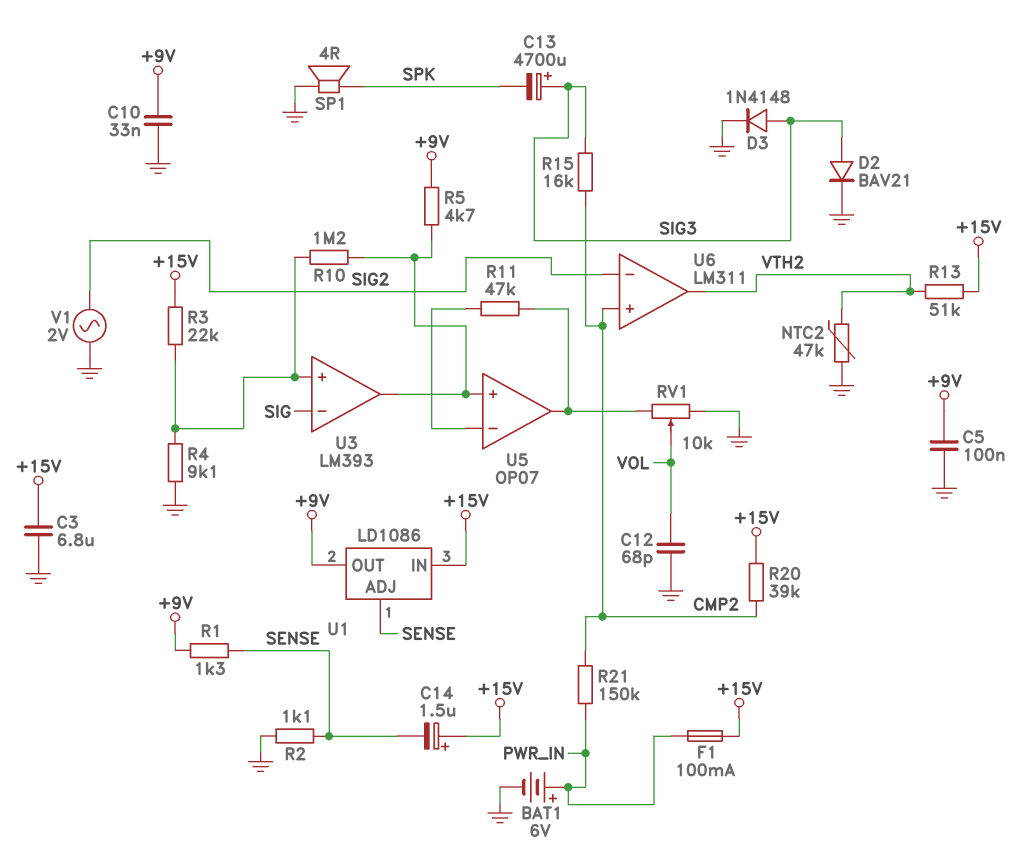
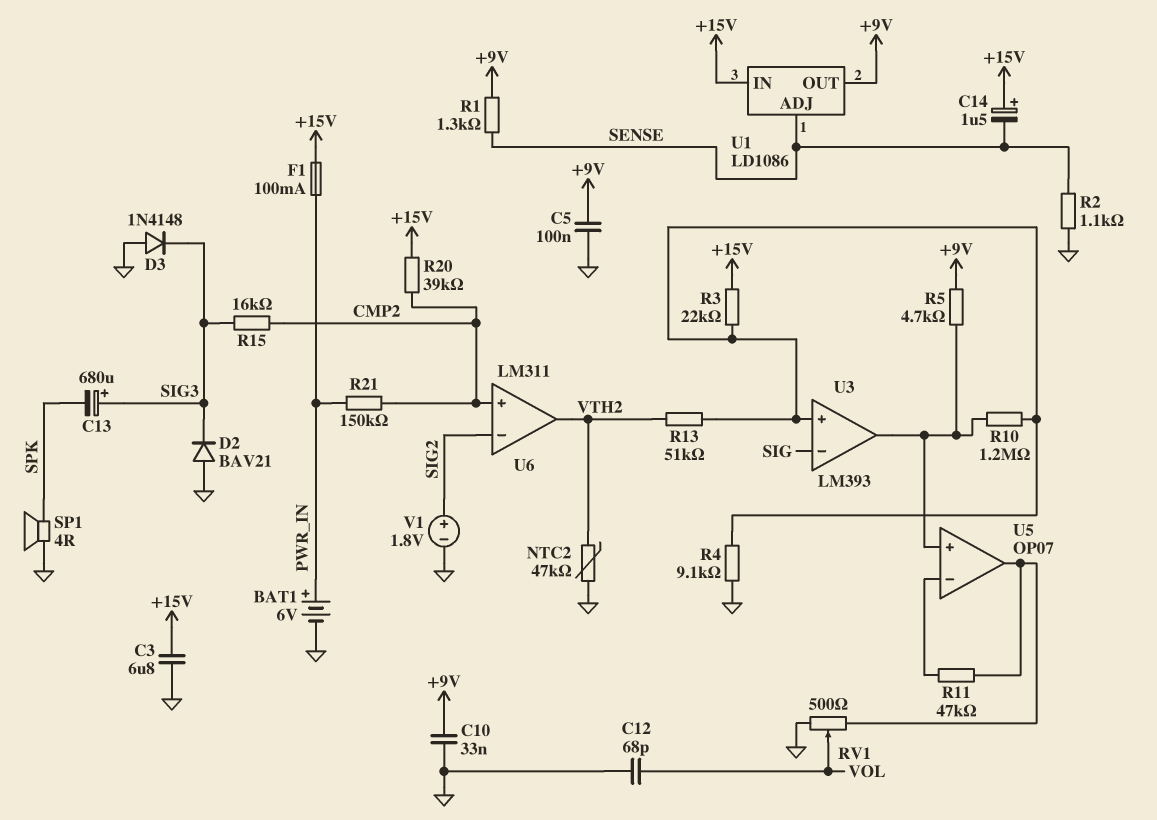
C13: 4700uF (plus SIG3, minus SPK) -> 680uF (plus SIG3, minus SPK)
D2: diode BAV21 (A SIG3, K GND) -> diode BAV21 (A GND, K SIG3)
D3: diode 1N4148 (A SIG3, K GND) -> diode 1N4148 (A GND, K SIG3)
R13: 51k (+15V, VTH2) -> 51k (U3/in+, VTH2)
RV1: 10k (GND, U5/out, wiper VOL) -> 500 (GND, U5/out, wiper VOL)
V1: AC 2V (GND, SIG2) -> 1.8V (plus SIG2, minus GND)

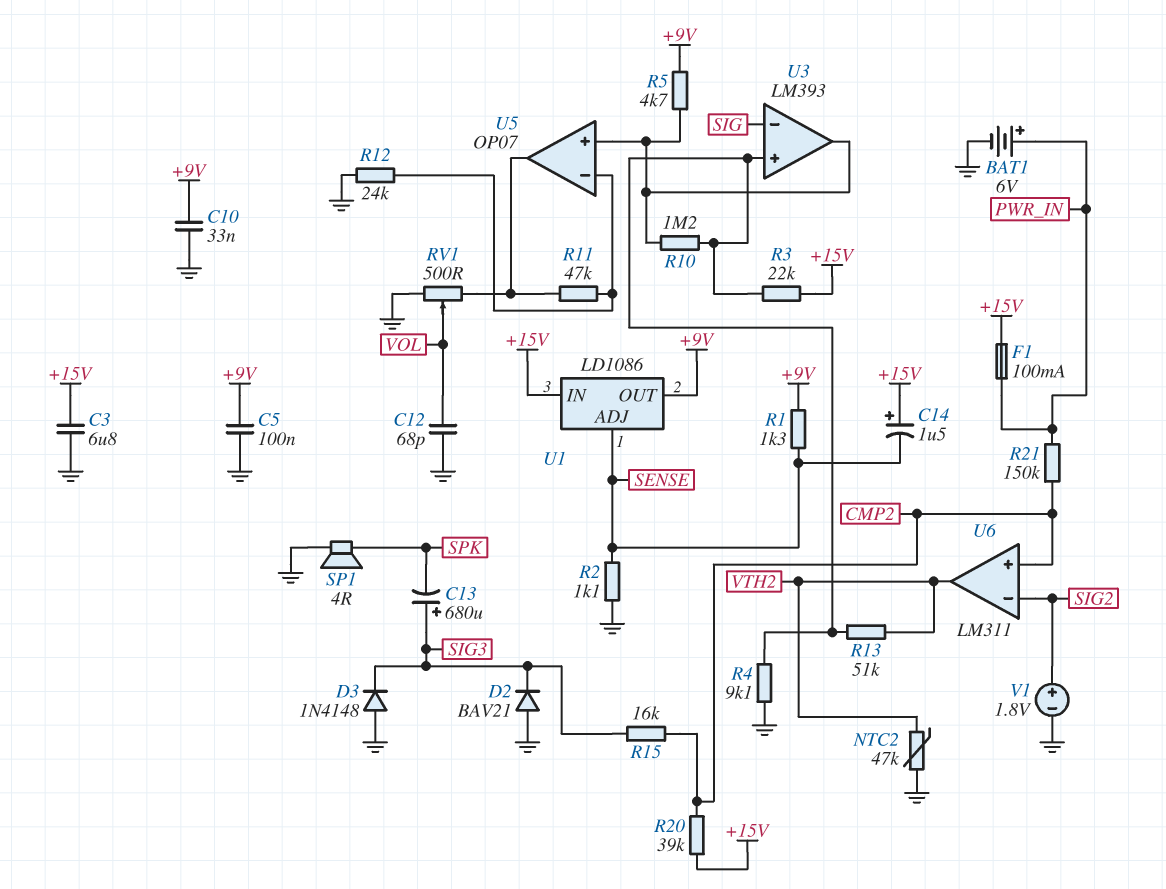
R12: none -> 24k (GND, U5/in-)

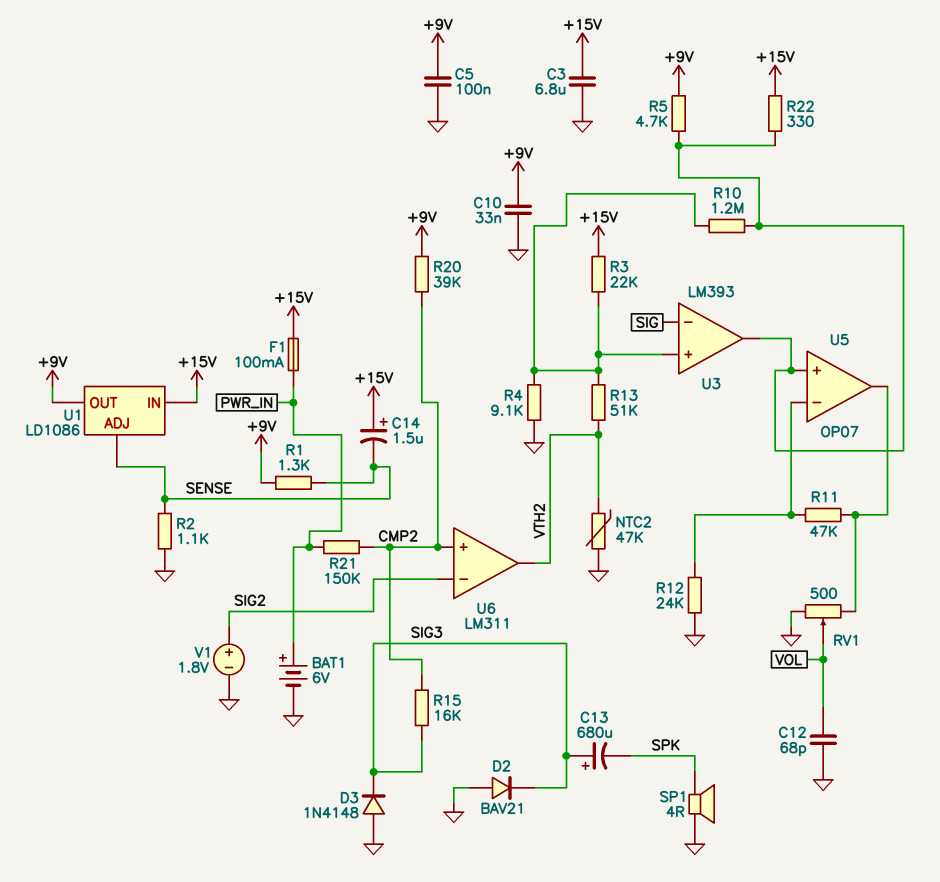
R20: 39k (+15V, CMP2) -> 39k (+9V, CMP2)
R22: none -> 330 (+15V, U3/out)

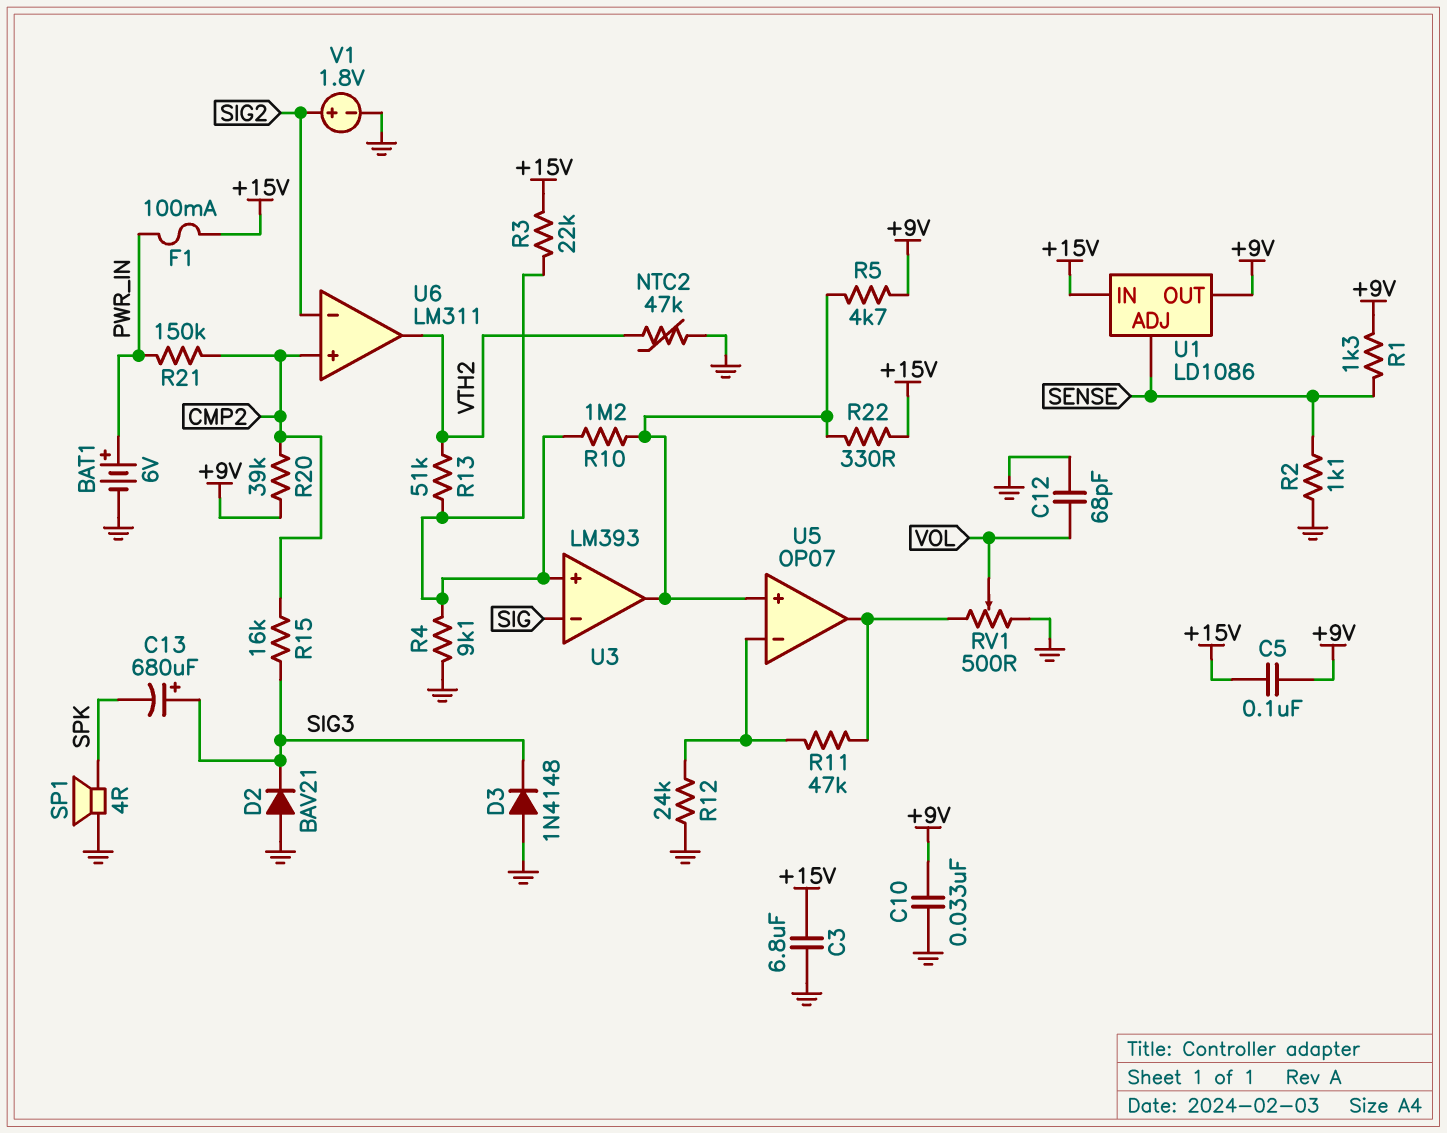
C5: 100nF (+9V, GND) -> 100nF (+9V, +15V)
C14: 1.5uF (plus +15V, minus SENSE) -> none

